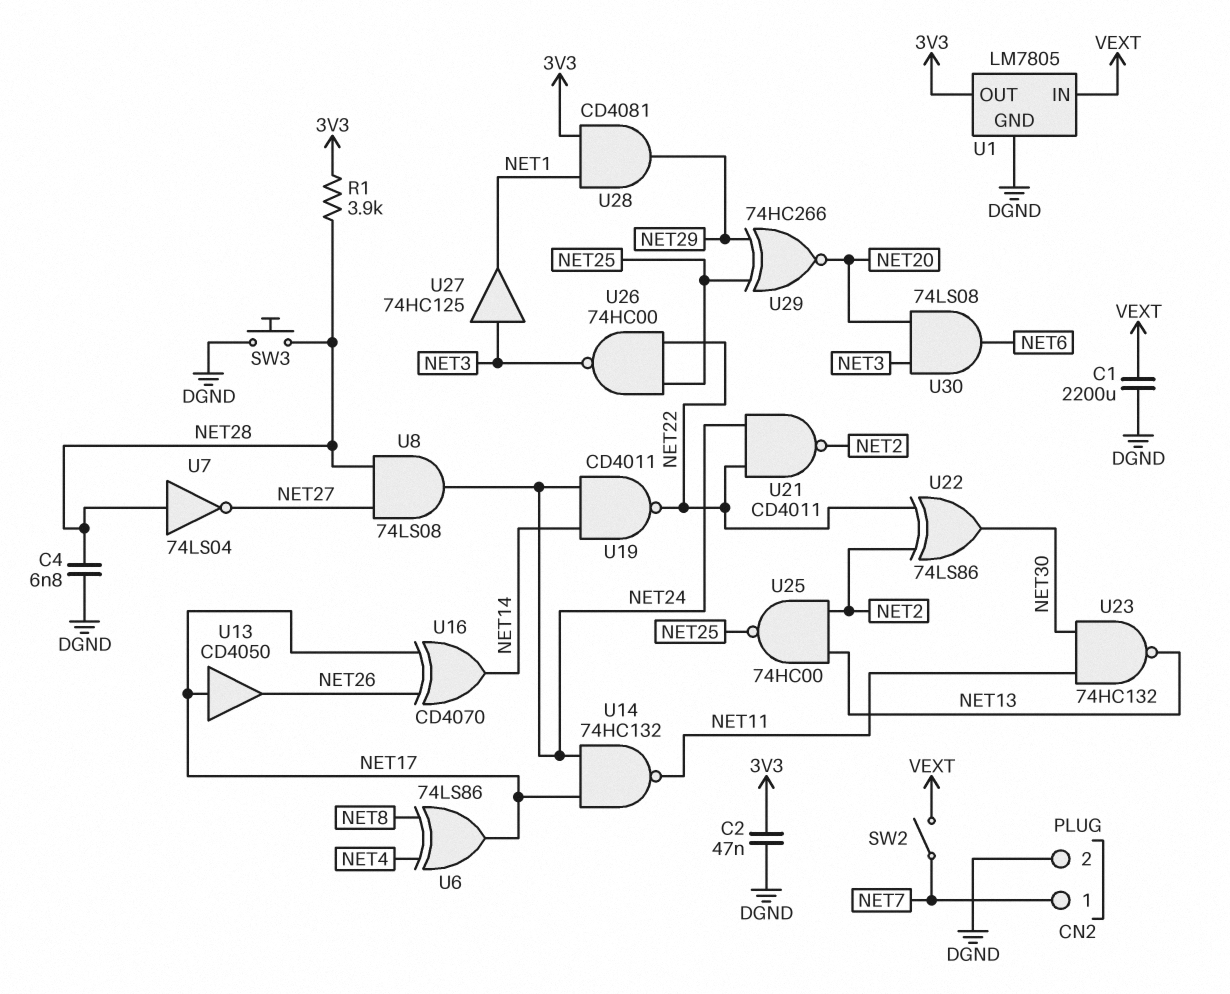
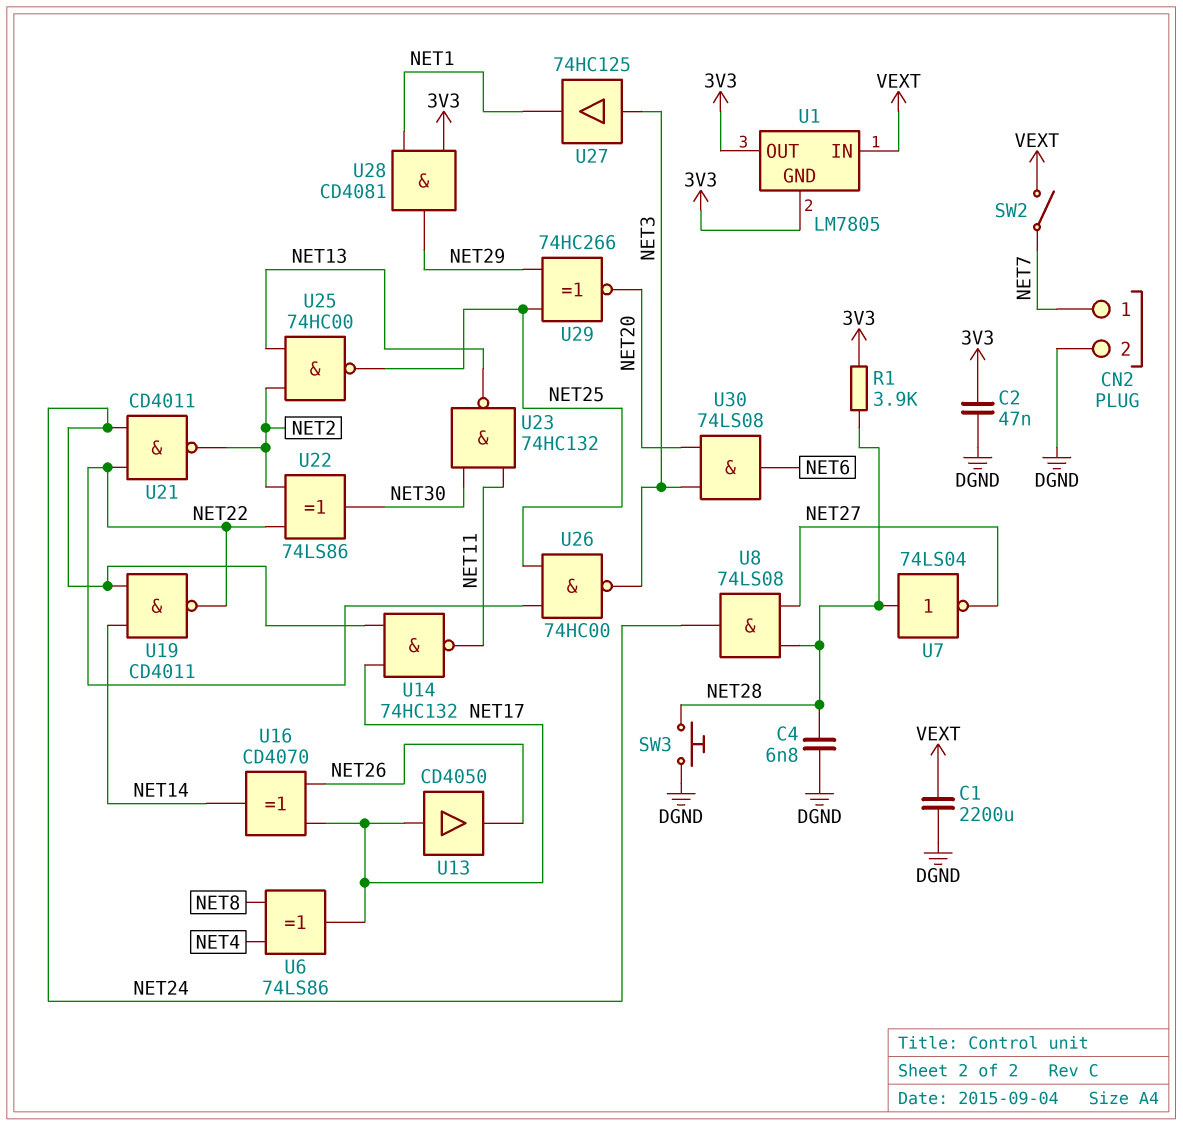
U1 pin GND: DGND -> 3V3

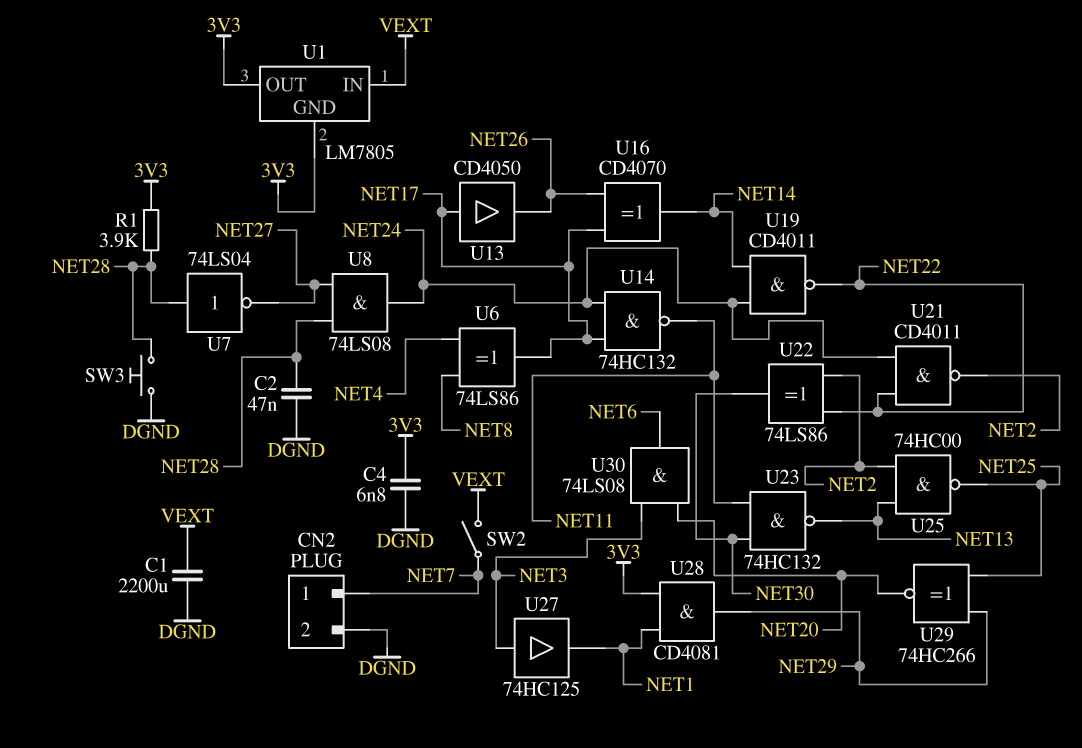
C2: 47nF (3V3, DGND) -> 47nF (DGND, NET28)
C4: 6.8nF (DGND, NET28) -> 6.8nF (3V3, DGND)
U26: NAND 74HC00 (in NET22, in NET25, out NET3) -> none

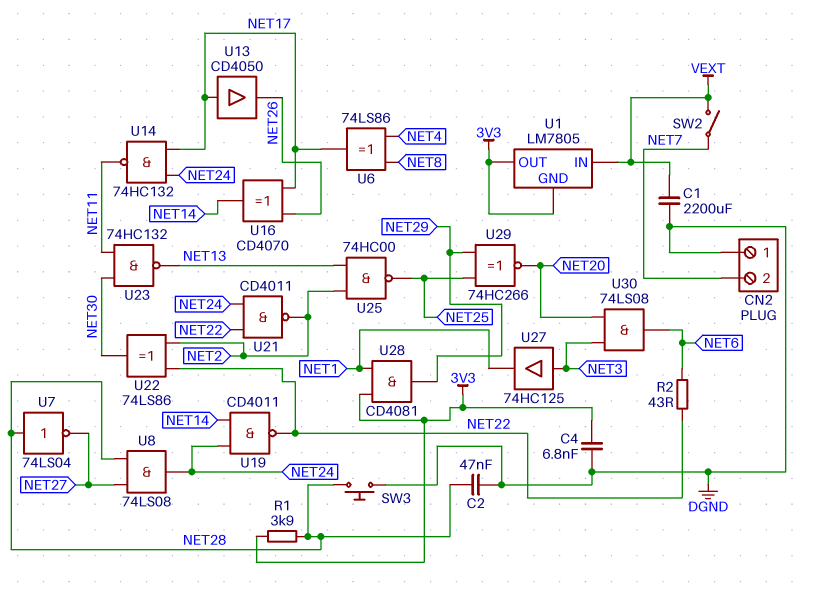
CN2 pin 1: NET7 -> DGND
CN2 pin 2: DGND -> NET7
R2: none -> 43 (NET6, NET22)

